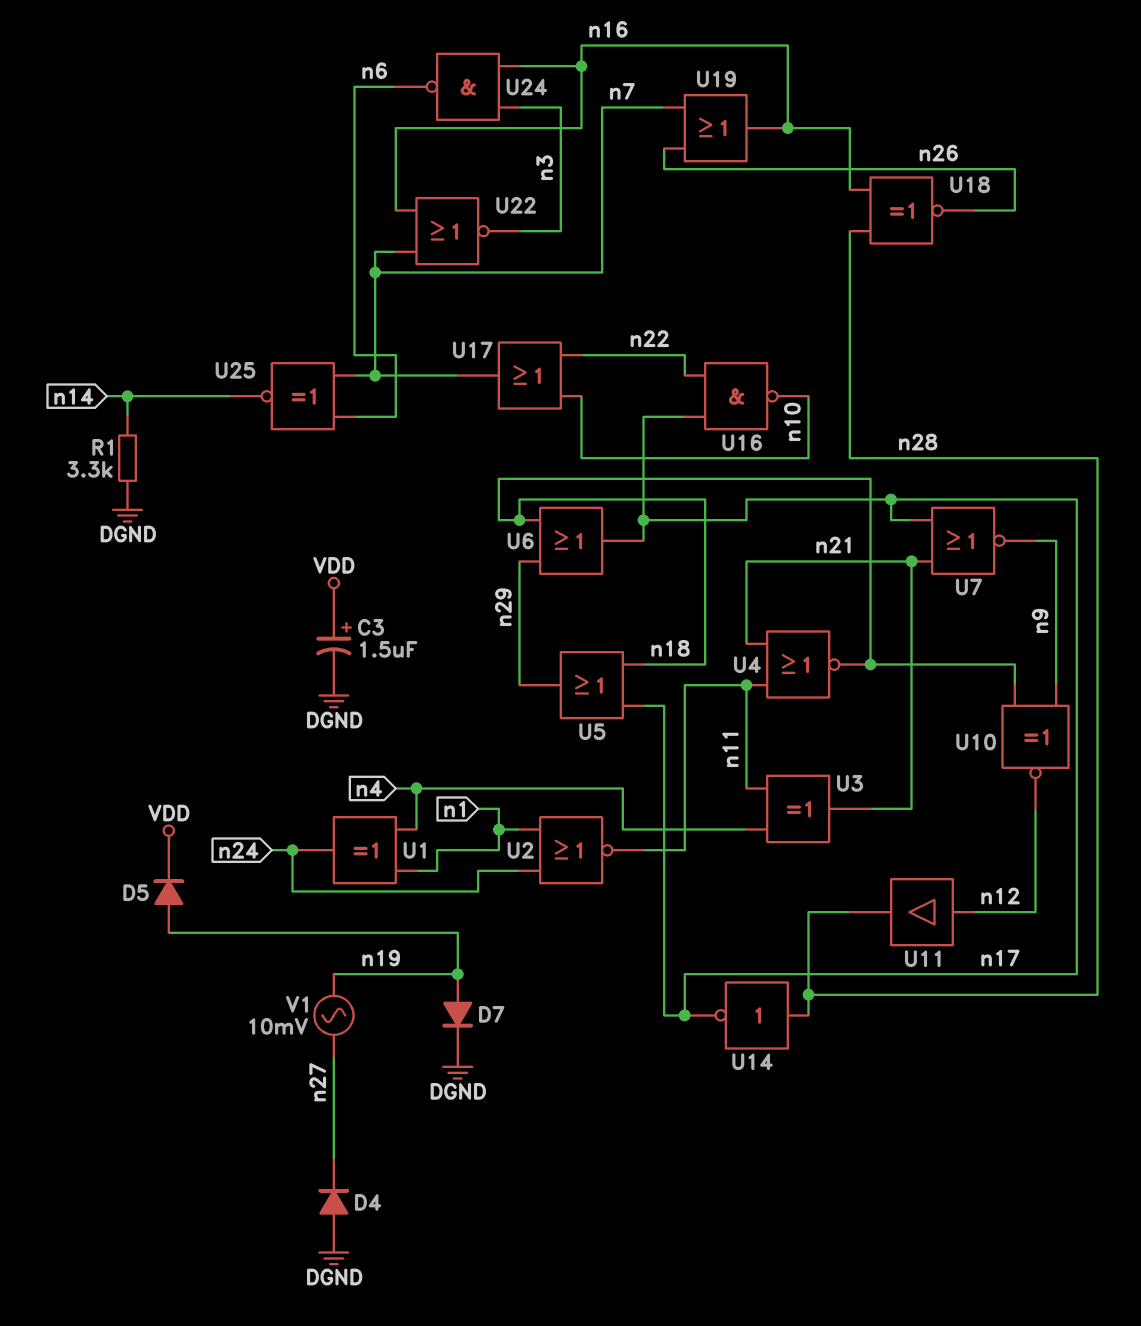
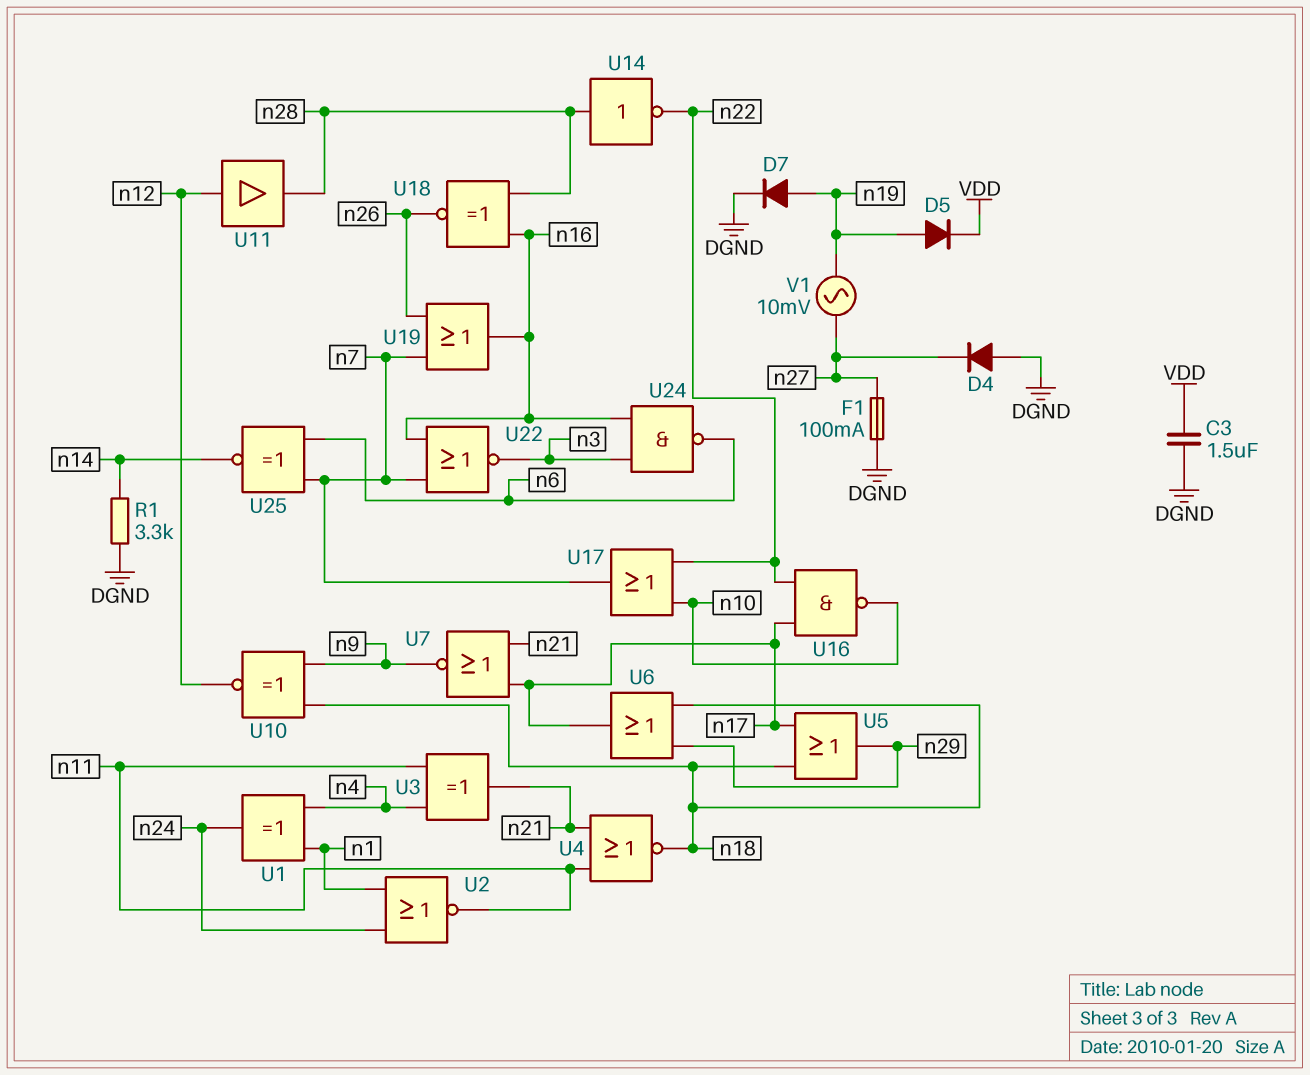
C3: 1.5uF (plus VDD, minus DGND) -> 1.5uF (DGND, VDD)
F1: none -> 100mA (DGND, n27)
U14: NOT (in n28, out n17) -> NOT (in n28, out n22)

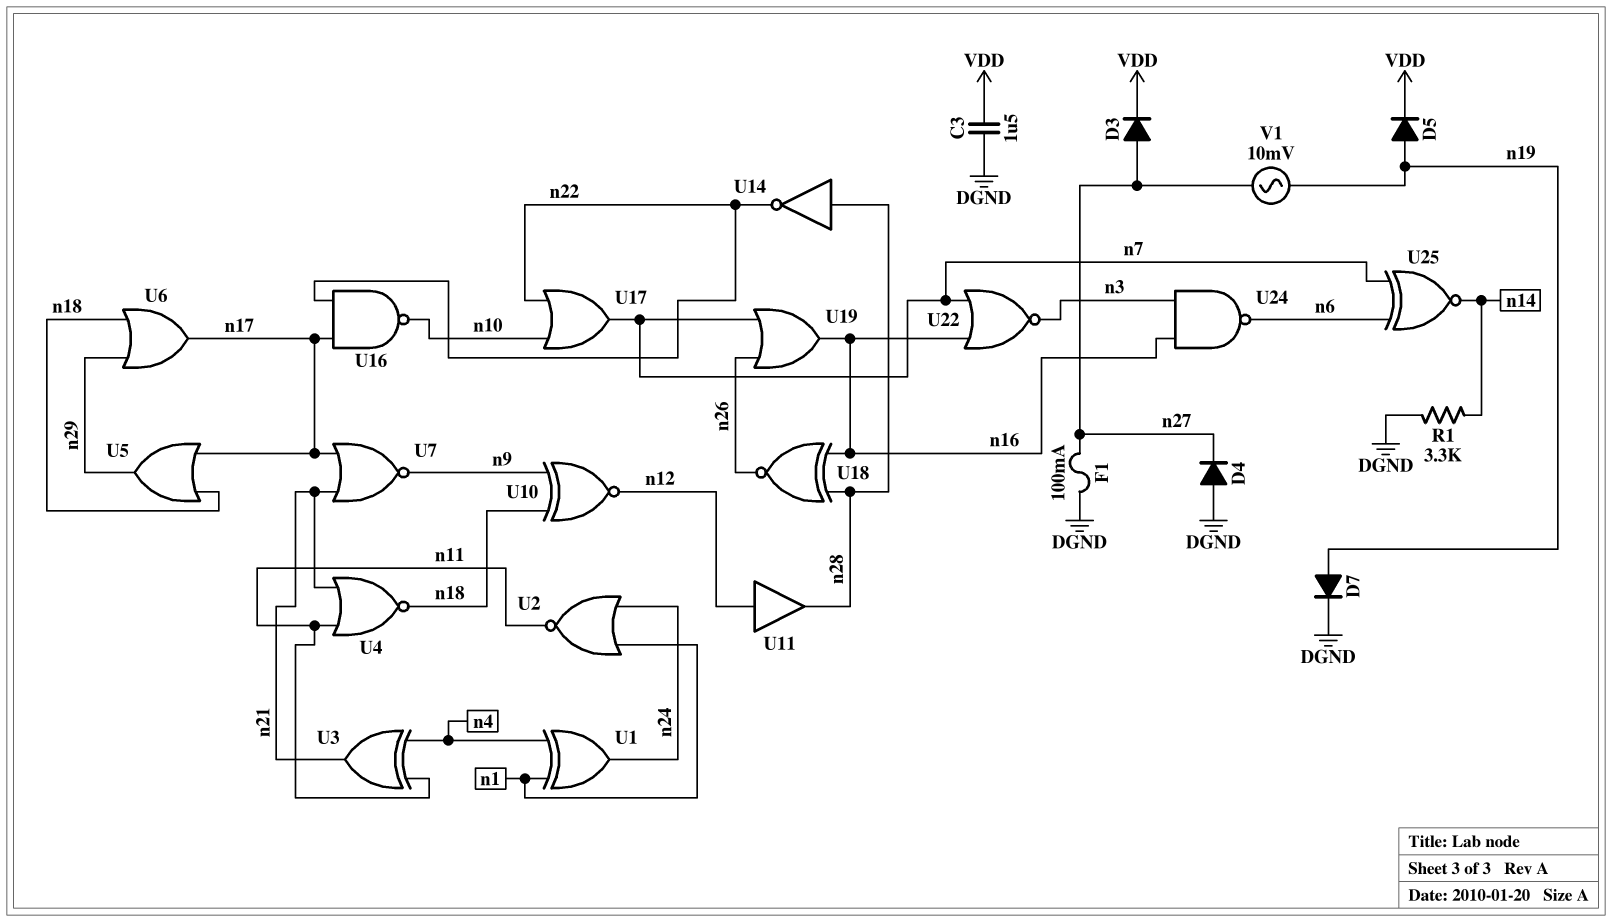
D3: none -> diode (A n27, K VDD)

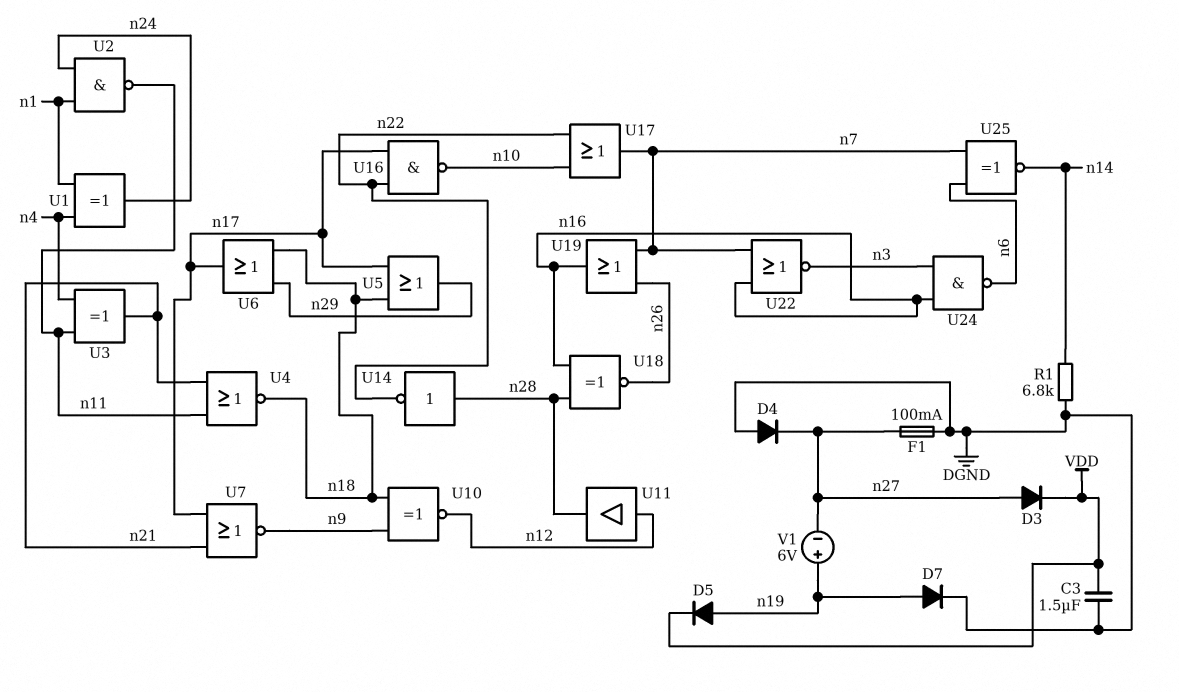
R1: 3.3k (DGND, n14) -> 6.8k (DGND, n14)
U2: NOR (in n1, in n24, out n11) -> NAND (in n1, in n24, out n11)
V1: AC 10mV (n19, n27) -> 6V (plus n19, minus n27)

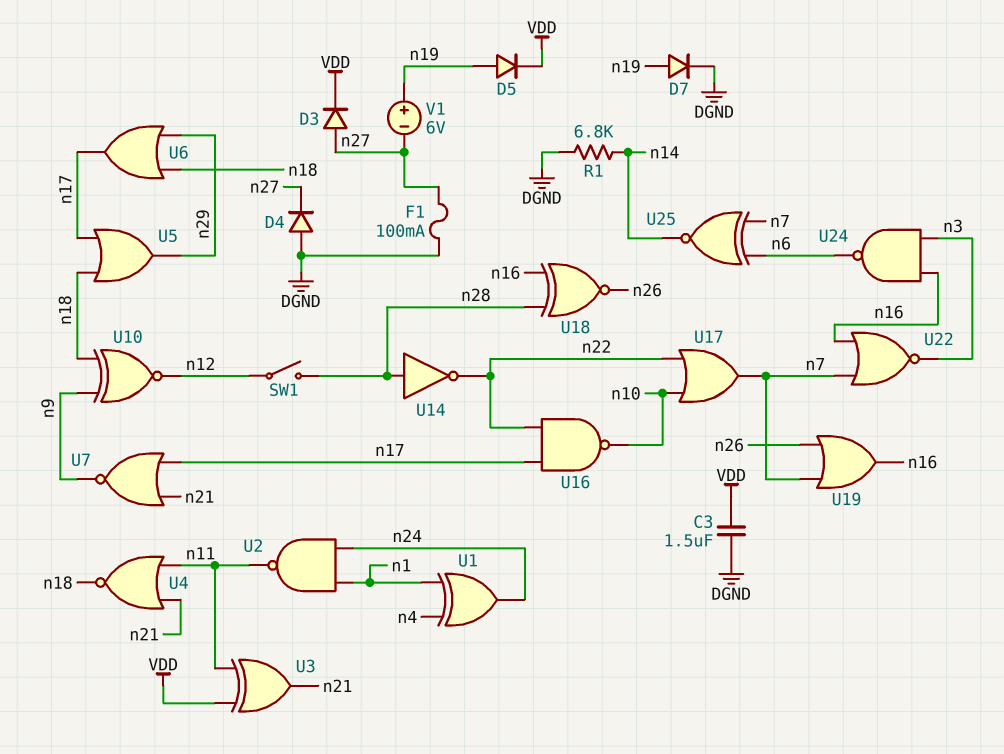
SW1: none -> switch (n12, n28)
U3: XOR (in n4, in n11, out n21) -> XOR (in VDD, in n11, out n21)
U11: buffer (in n12, out n28) -> none

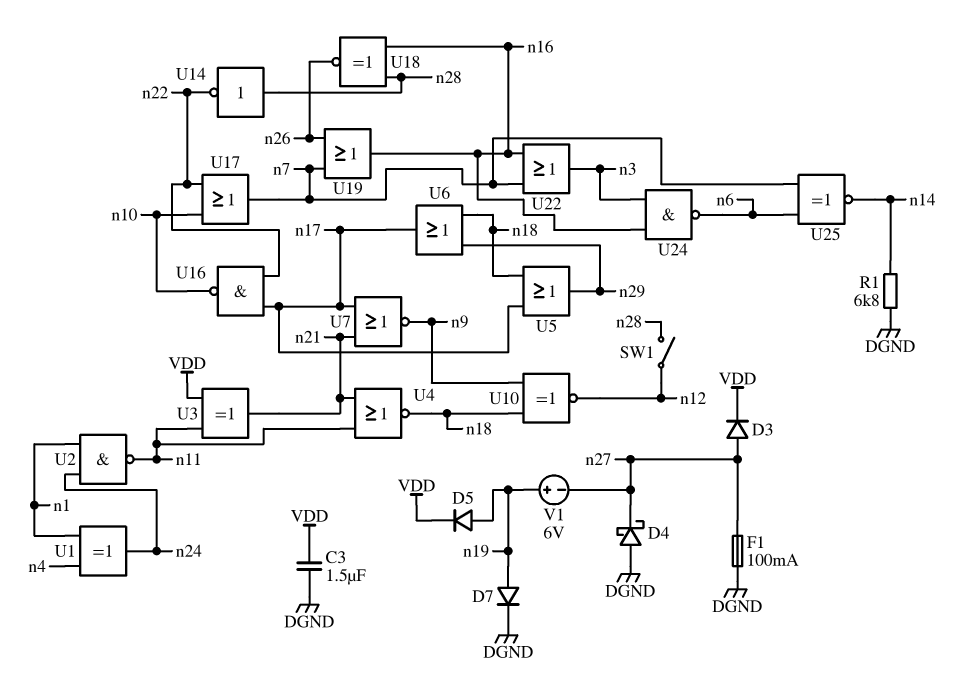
D4: diode (A DGND, K n27) -> schottky (A DGND, K n27)
U22: NOR (in n7, in n16, out n3) -> OR (in n7, in n16, out n3)

